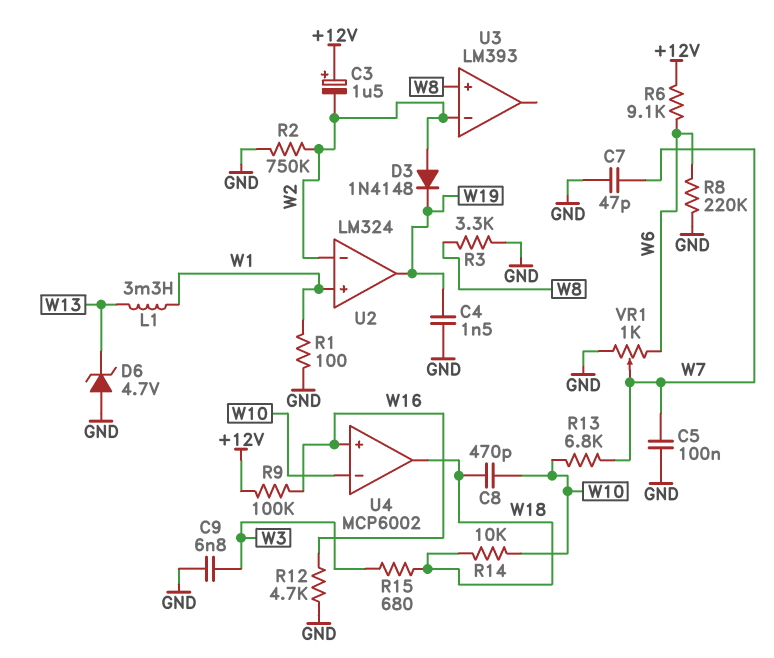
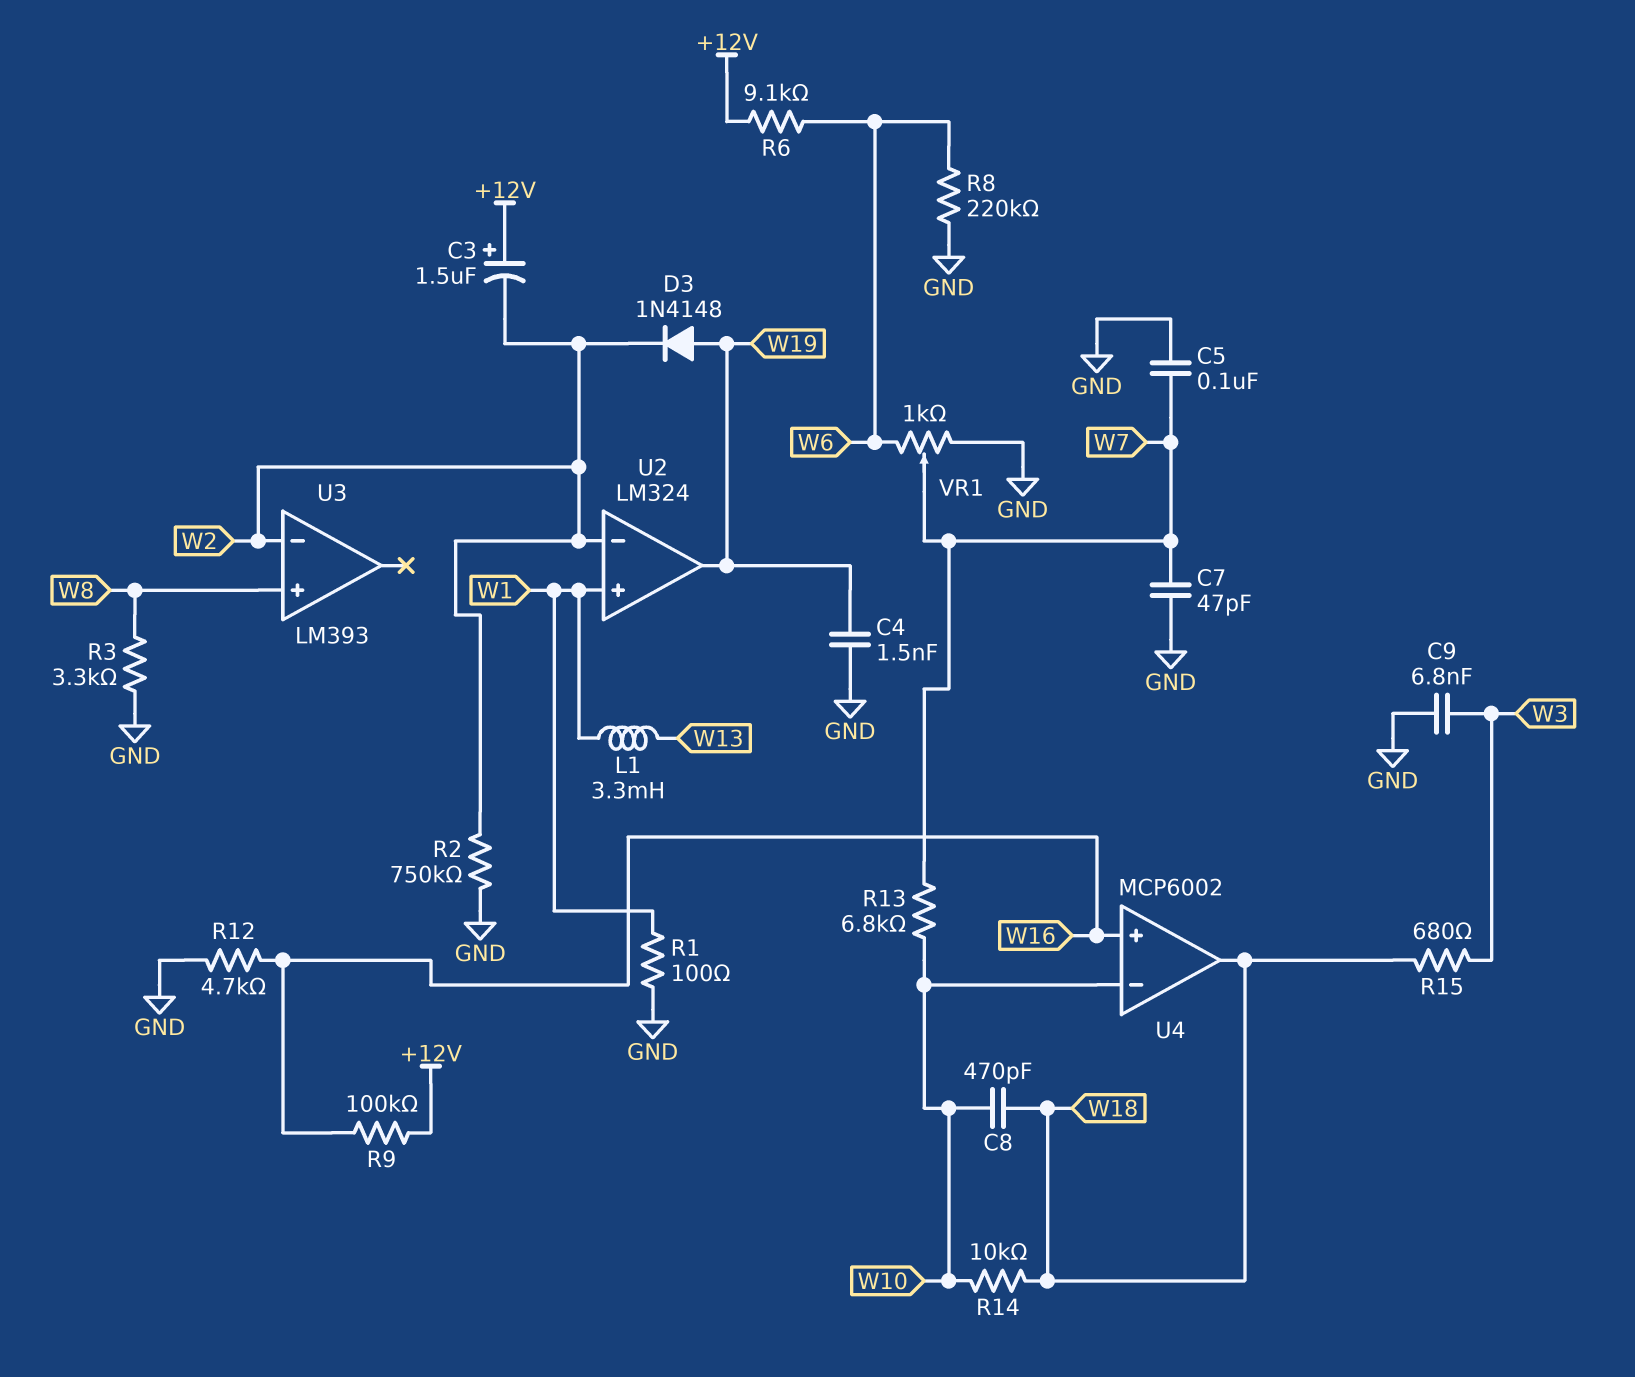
D3: diode 1N4148 (A W2, K W19) -> diode 1N4148 (A W19, K W2)
D6: zener 4.7V (A GND, K W13) -> none

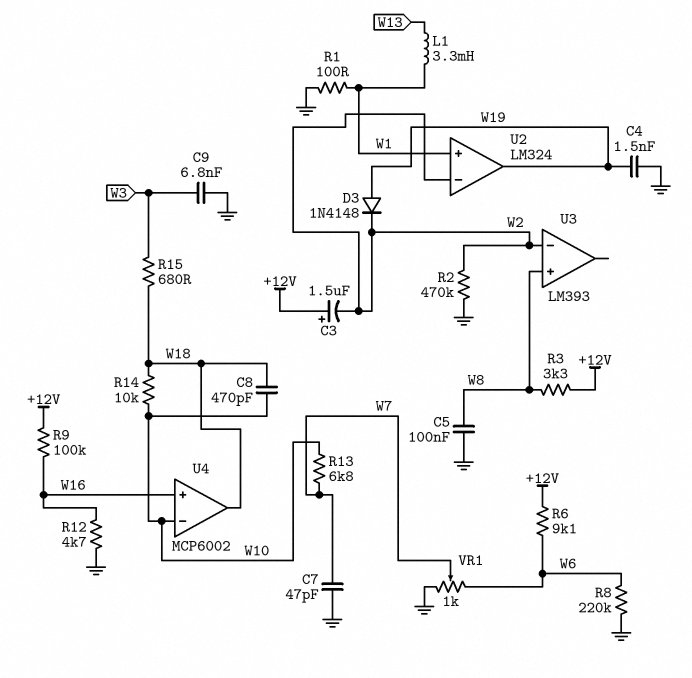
C5: 100nF (GND, W7) -> 100nF (GND, W8)
R2: 750k (GND, W2) -> 470k (GND, W2)
R3: 3.3k (GND, W8) -> 3.3k (+12V, W8)

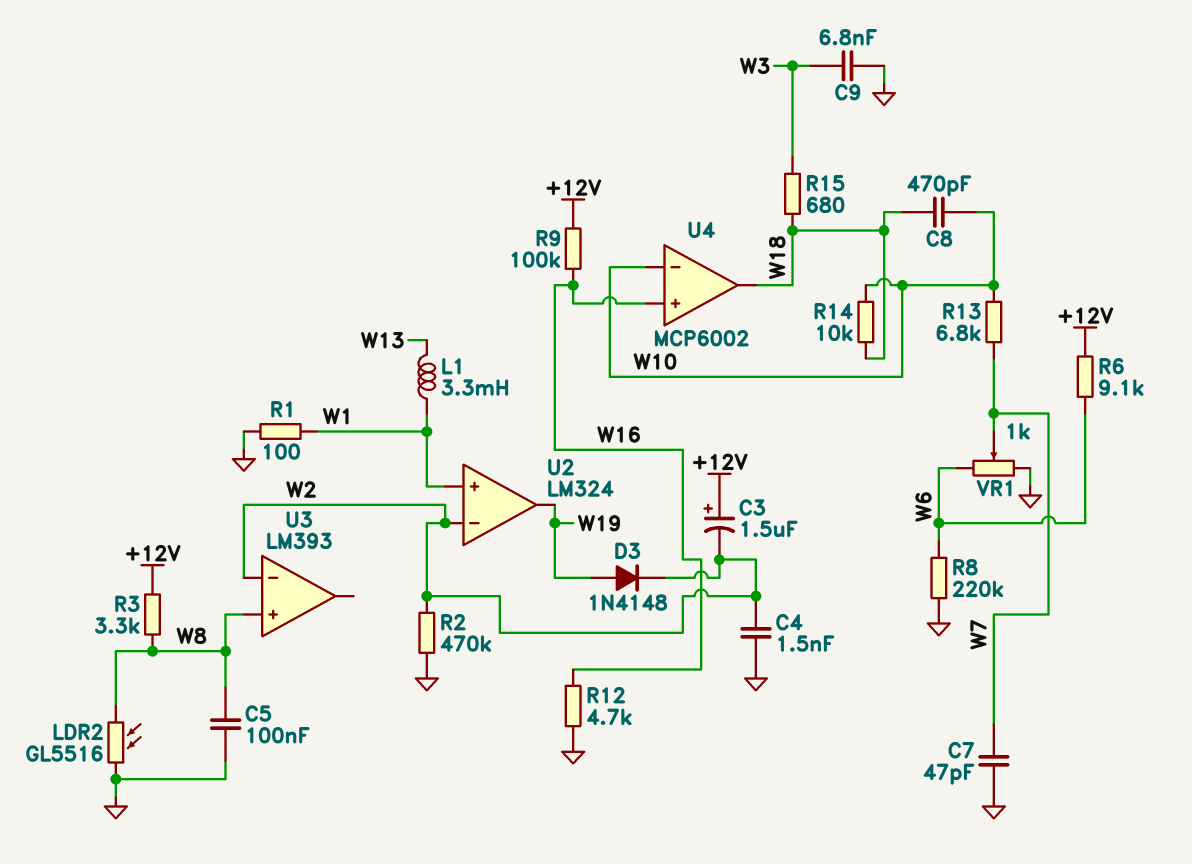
C4: 1.5nF (GND, W19) -> 1.5nF (GND, W2)
LDR2: none -> GL5516 (GND, W8)

